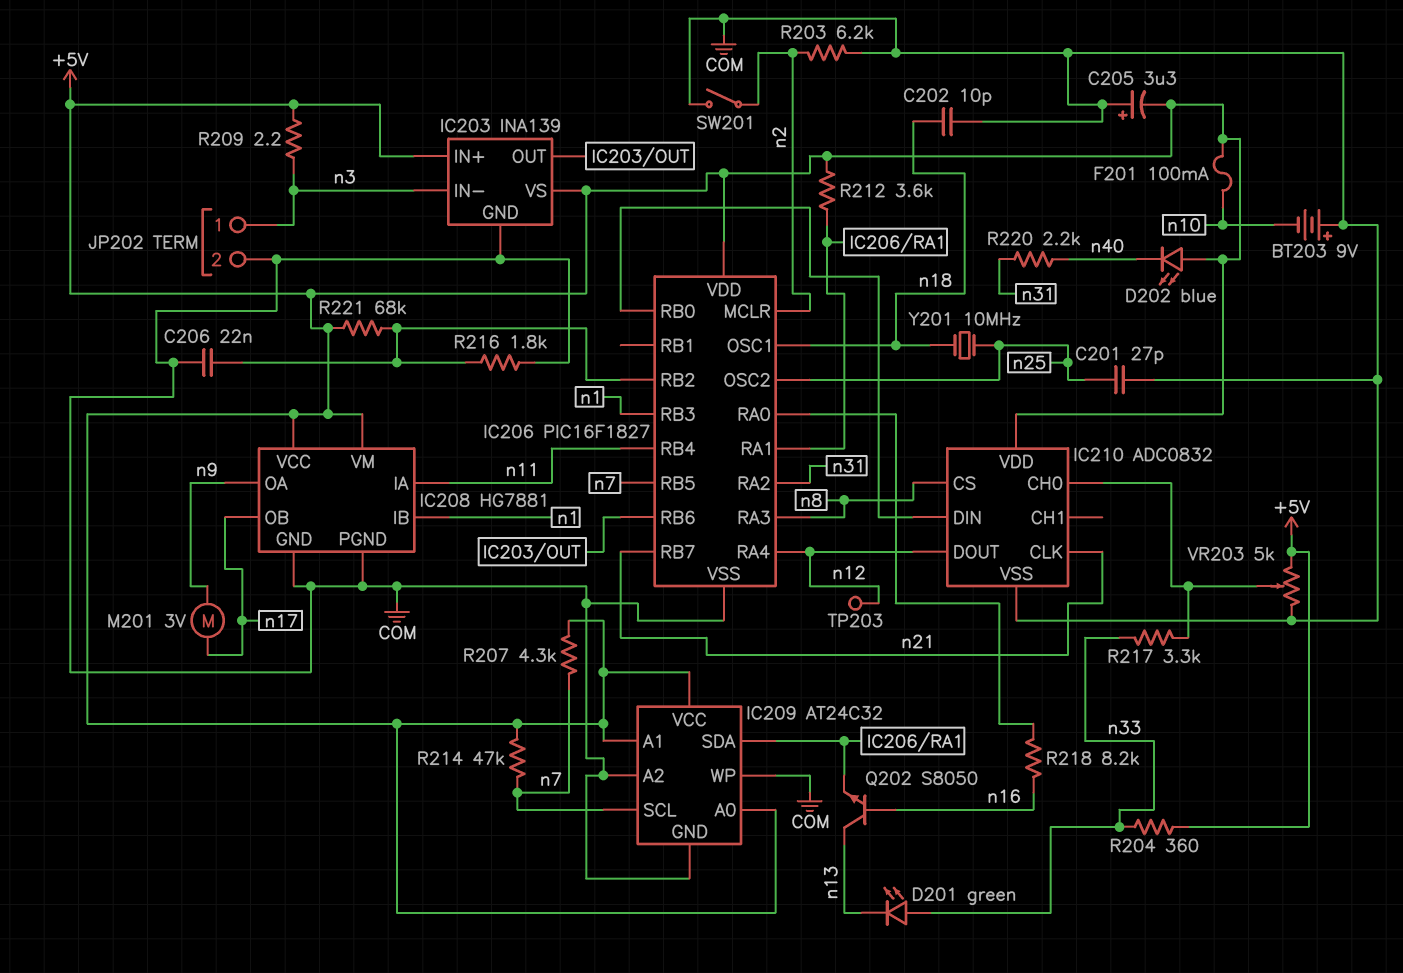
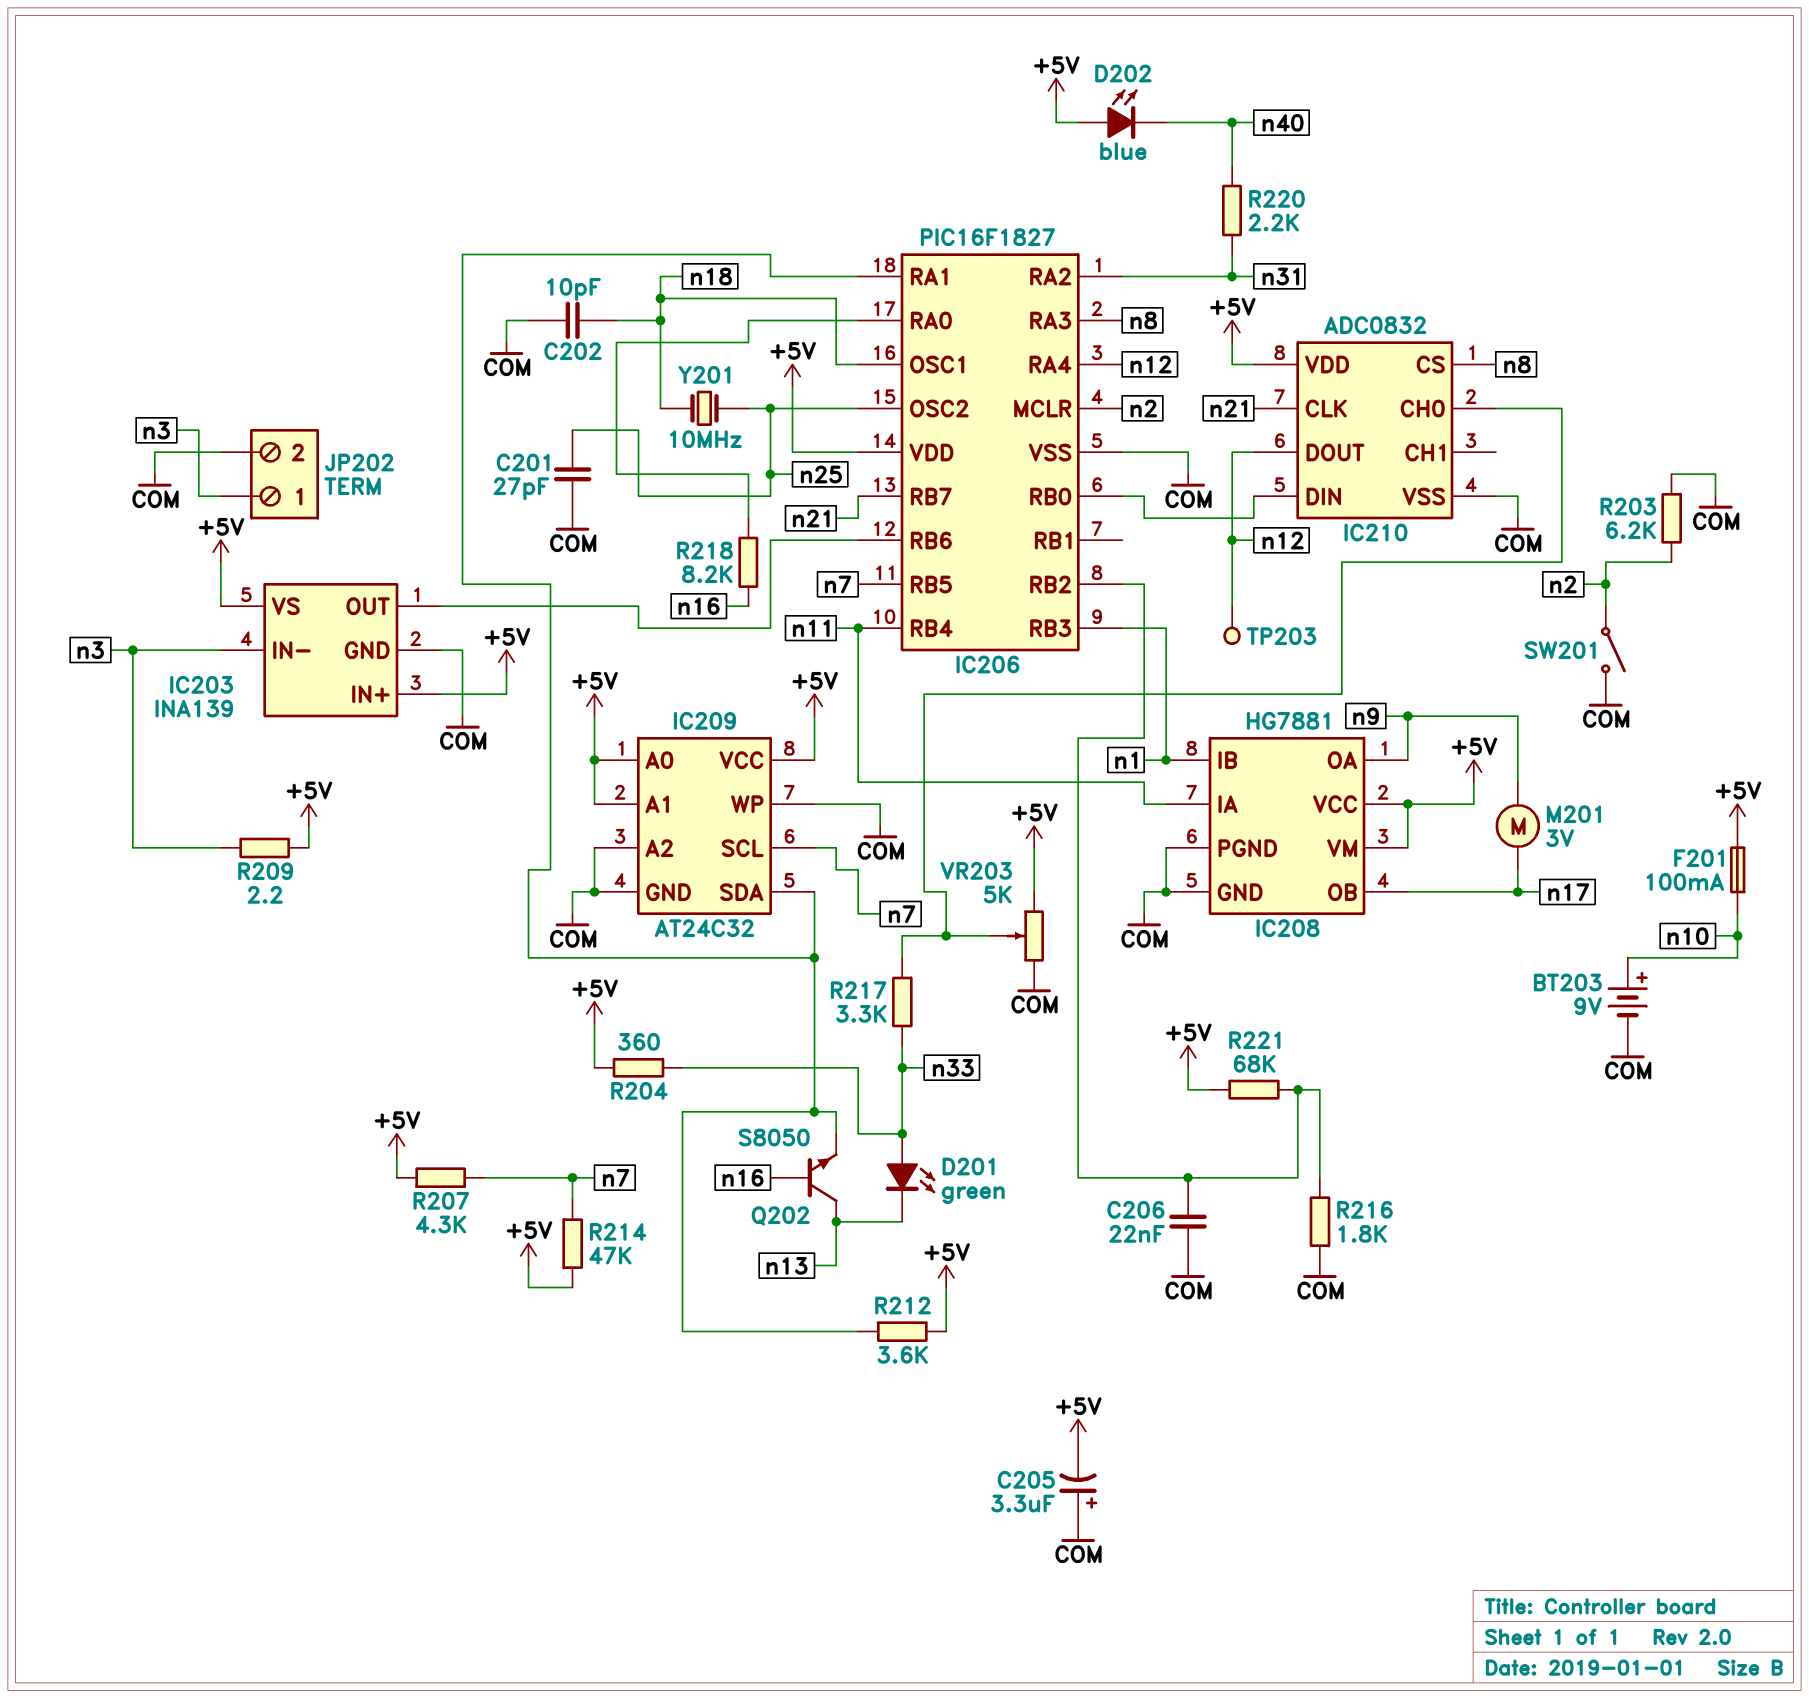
BT203: 9V (plus COM, minus n10) -> 9V (plus n10, minus COM)

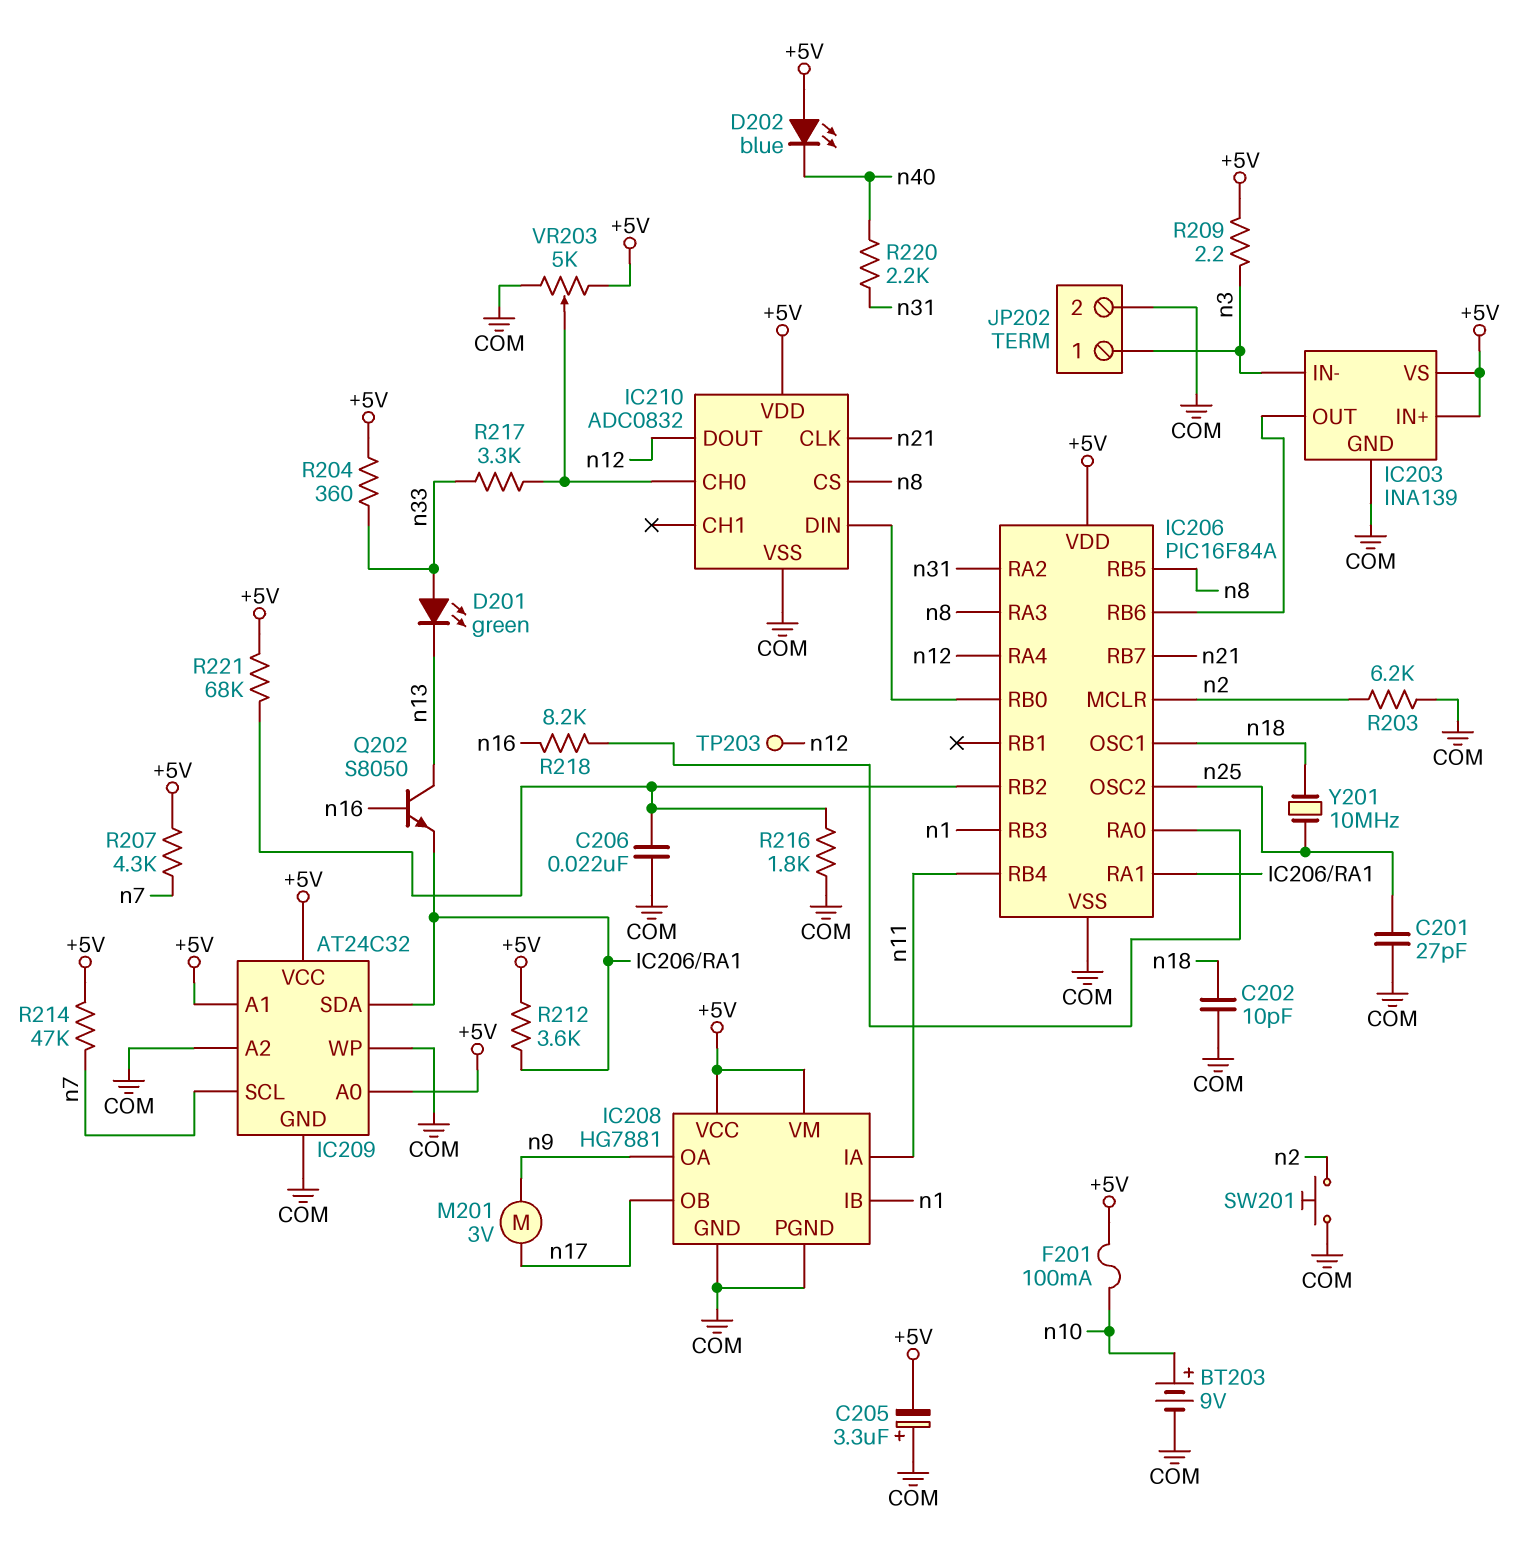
IC206: PIC16F1827 -> PIC16F84A
IC206 pin RB5: n7 -> n8
SW201: switch (COM, n2) -> button (COM, n2)

